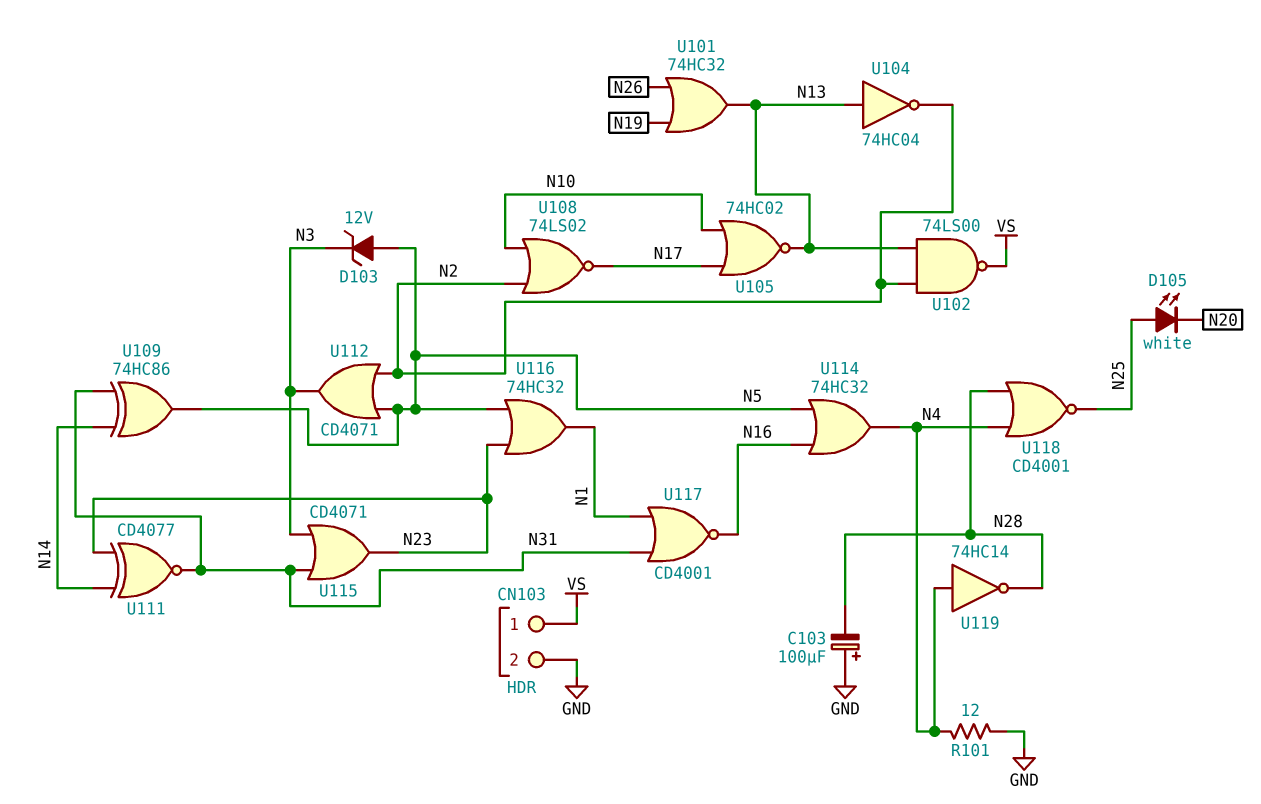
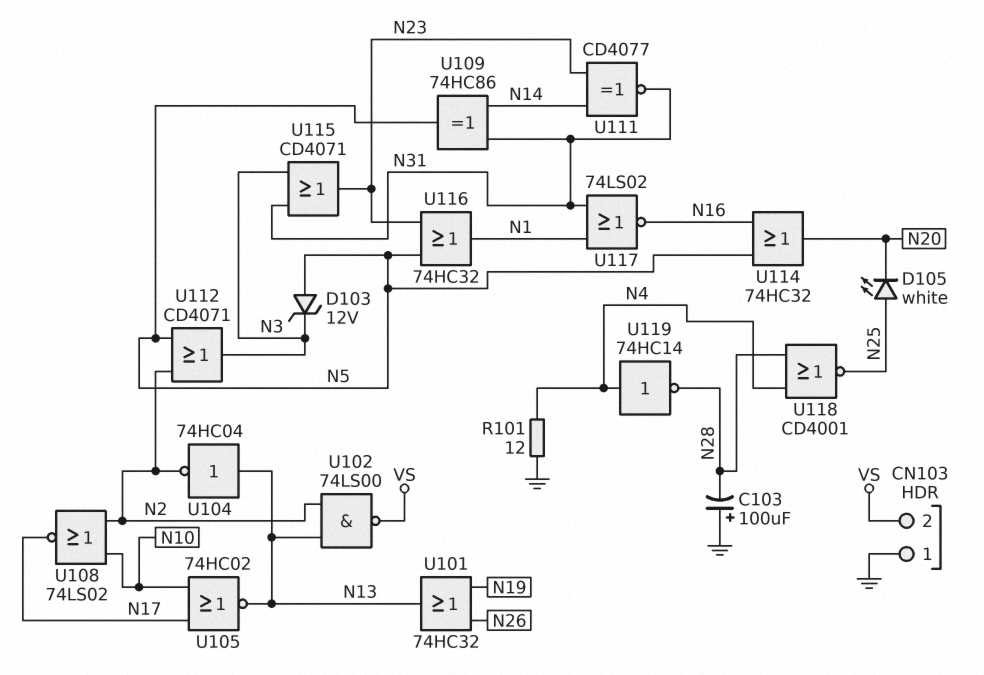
CN103 pin 1: VS -> GND
CN103 pin 2: GND -> VS
U114: OR 74HC32 (in N5, in N16, out N4) -> OR 74HC32 (in N5, in N16, out N20)
U117: NOR CD4001 (in N1, in N31, out N16) -> NOR 74LS02 (in N1, in N31, out N16)

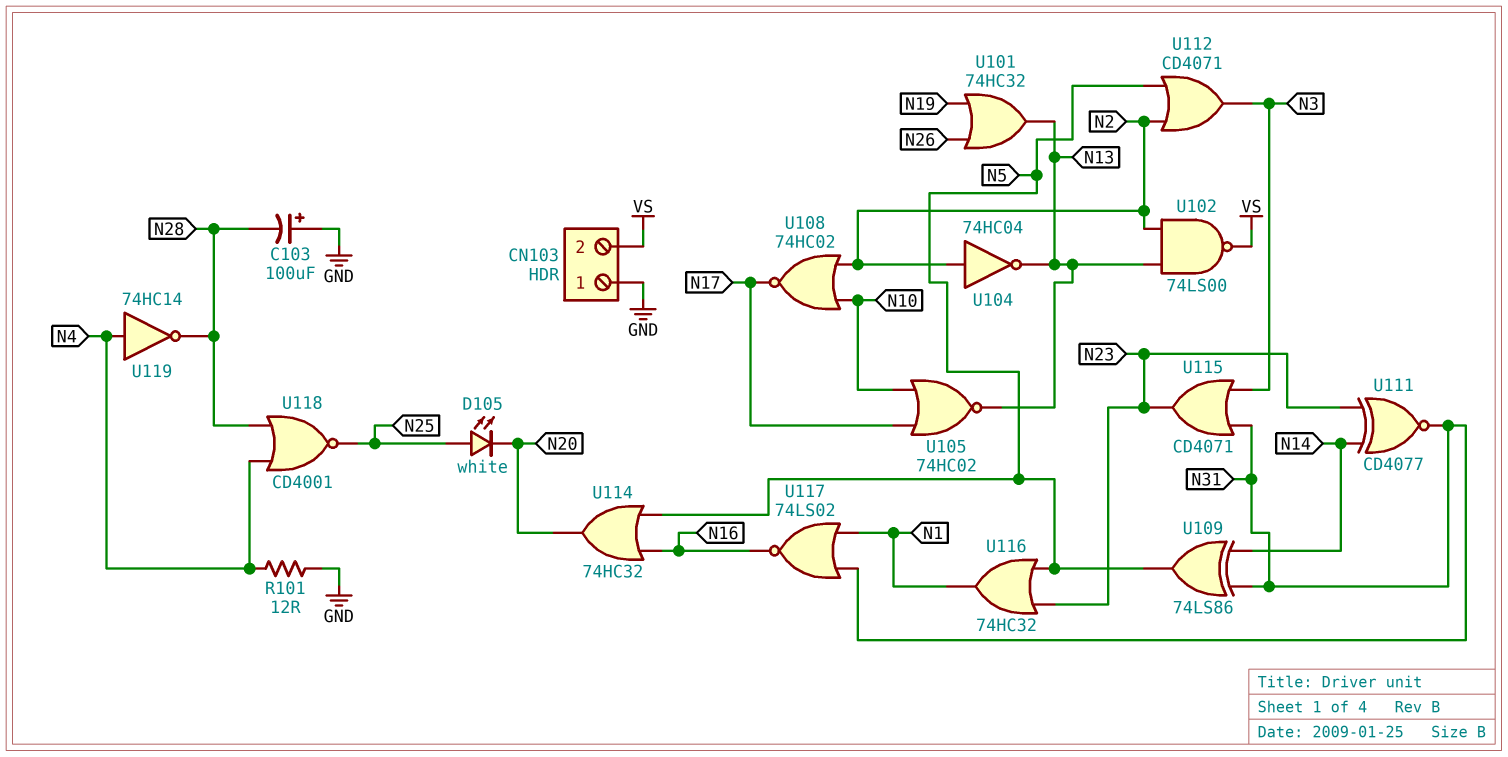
D103: zener 12V (A N5, K N3) -> none
U104: NOT 74HC04 (in N13, out N2) -> NOT 74HC04 (in N2, out N13)
U108: NOR 74LS02 (in N2, in N10, out N17) -> NOR 74HC02 (in N2, in N10, out N17)
U109: XOR 74HC86 (in N14, in N31, out N5) -> XOR 74LS86 (in N14, in N31, out N5)

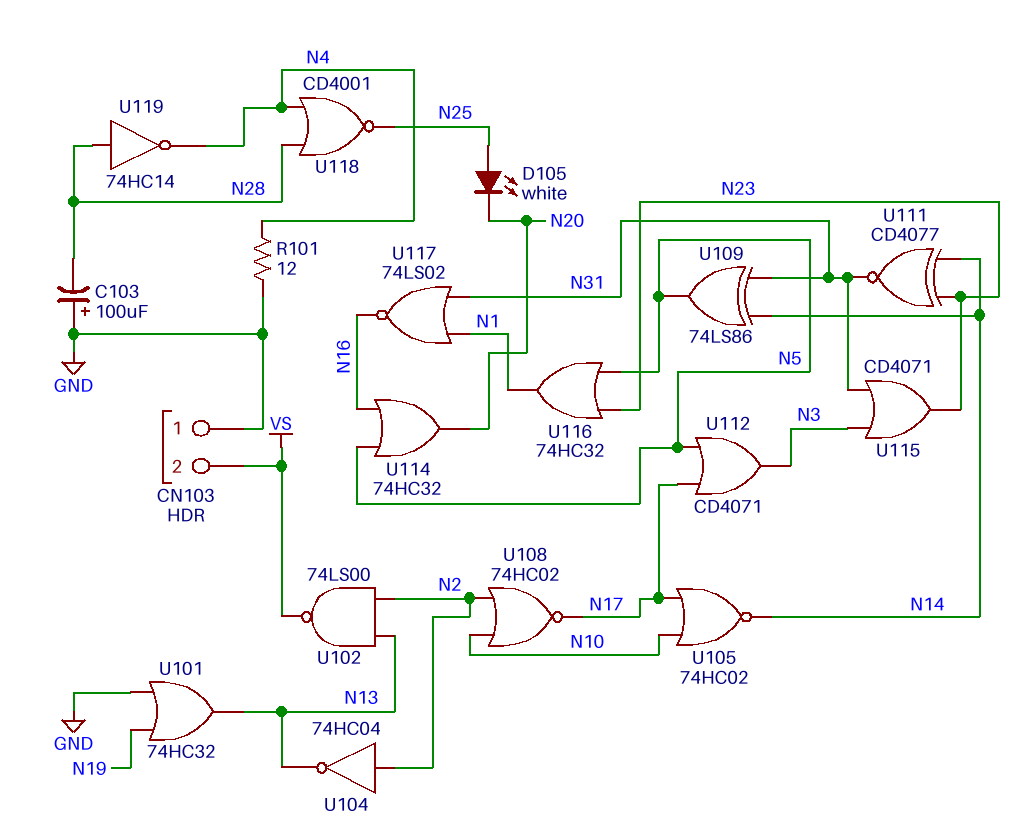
U101: OR 74HC32 (in N19, in N26, out N13) -> OR 74HC32 (in GND, in N19, out N13)
U105: NOR 74HC02 (in N10, in N17, out N13) -> NOR 74HC02 (in N10, in N17, out N14)
U112: OR CD4071 (in N2, in N5, out N3) -> OR CD4071 (in N5, in N17, out N3)
U119: NOT 74HC14 (in N4, out N28) -> NOT 74HC14 (in N28, out N4)

